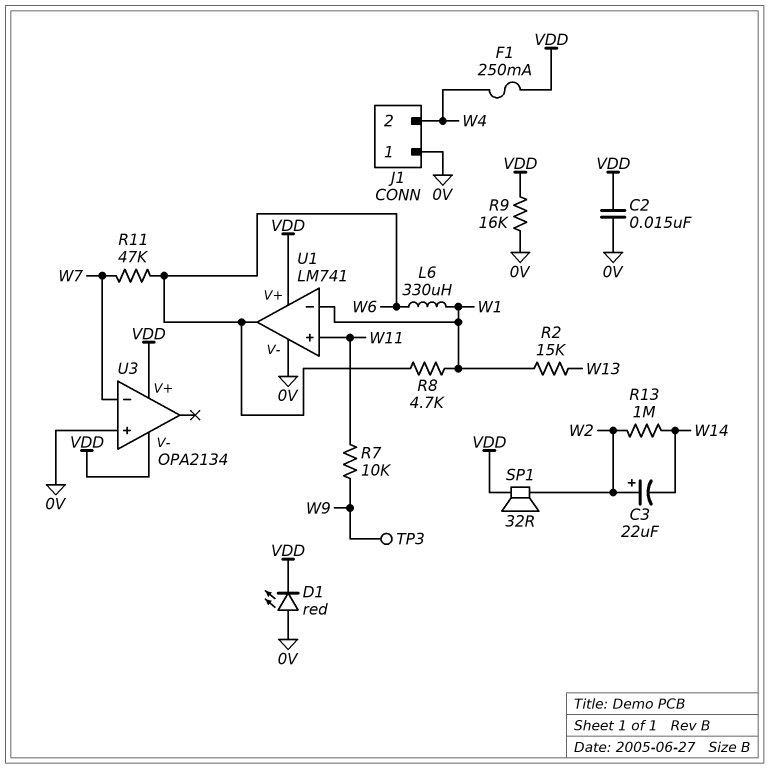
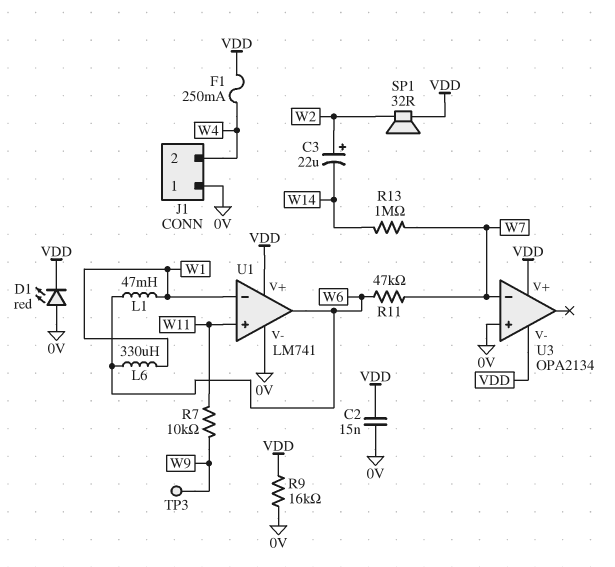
L1: none -> 47mH (W1, W6)
R2: 15k (W1, W13) -> none
R8: 4.7k (W1, W6) -> none
R13: 1M (W2, W14) -> 1M (W7, W14)

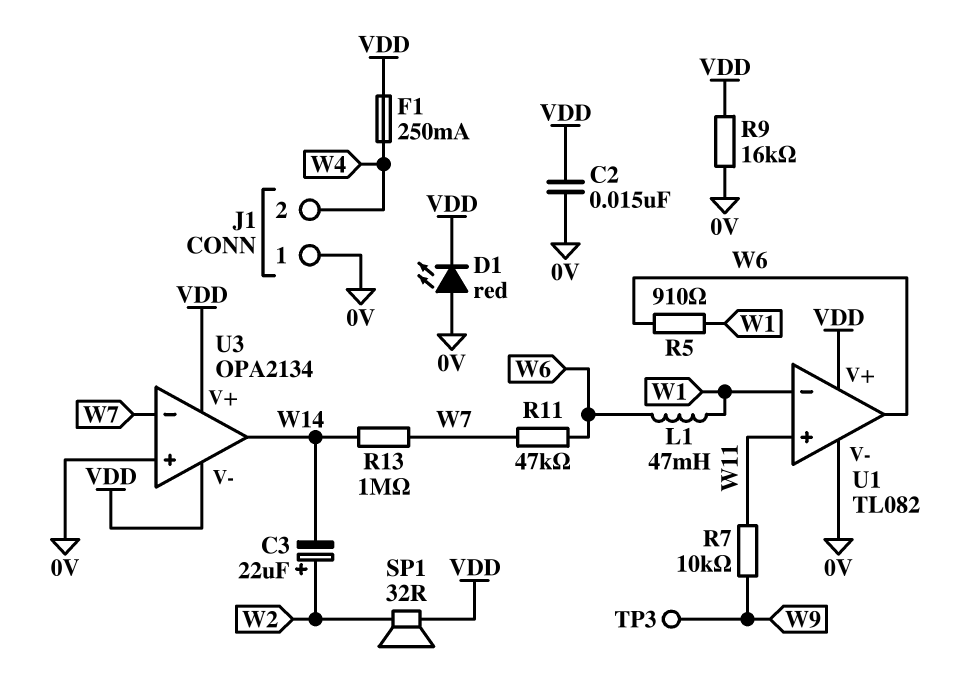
L6: 330uH (W1, W6) -> none
R5: none -> 910 (W1, W6)
U1: LM741 -> TL082
U3 pin out: none -> W14

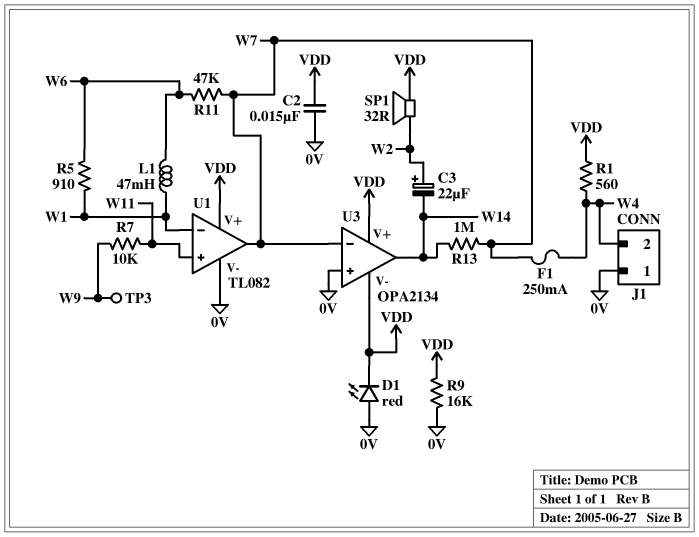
F1: 250mA (VDD, W4) -> 250mA (W4, W7)
R1: none -> 560 (VDD, W4)
U1 pin out: W6 -> W7

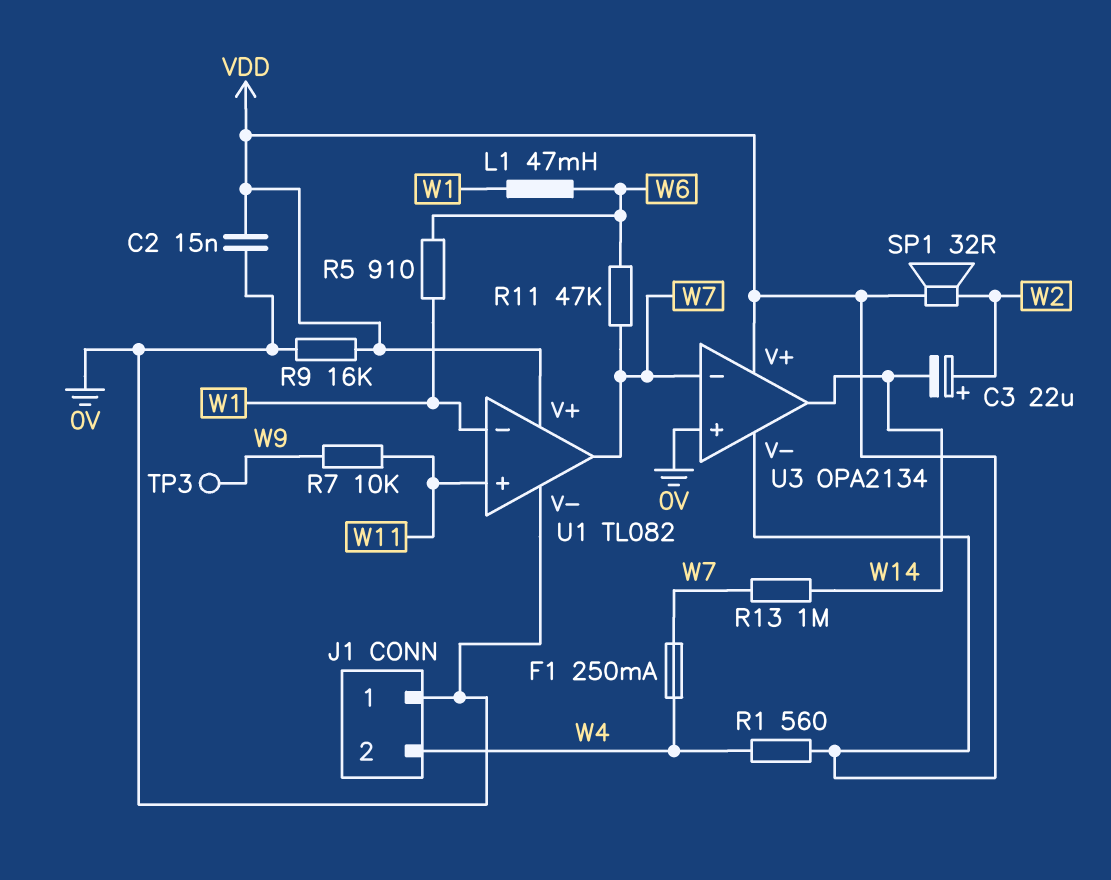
D1: LED red (A 0V, K VDD) -> none

